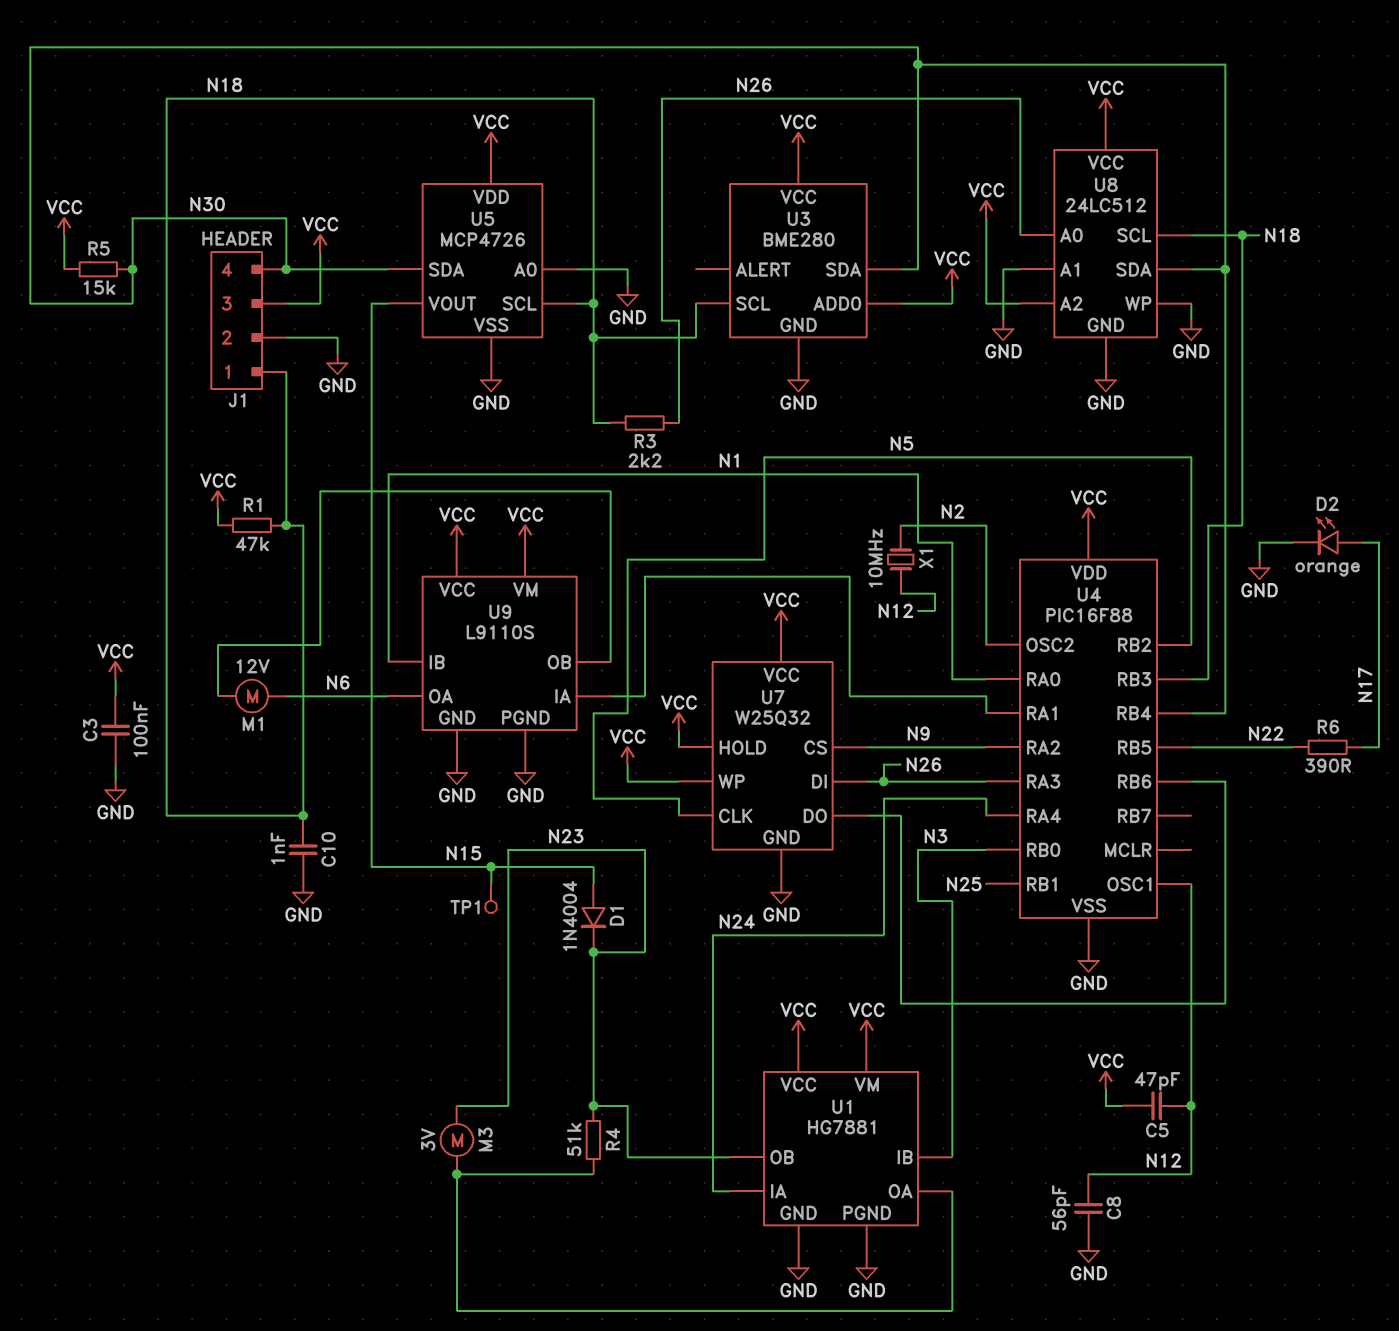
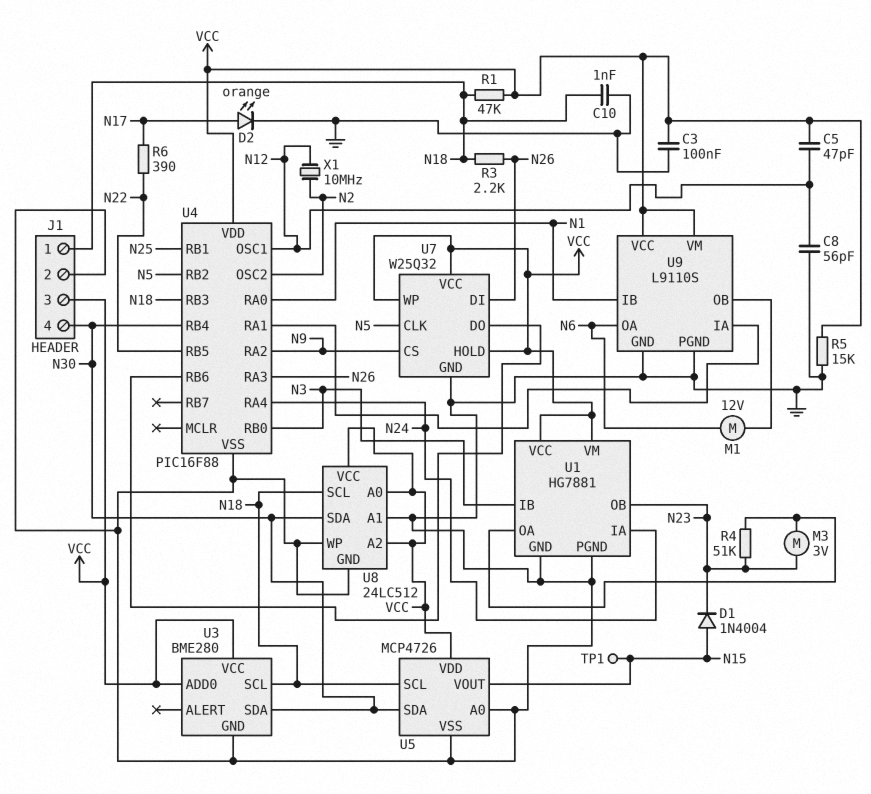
R5: 15k (N30, VCC) -> 15k (GND, VCC)
U8 pin A0: N26 -> VCC

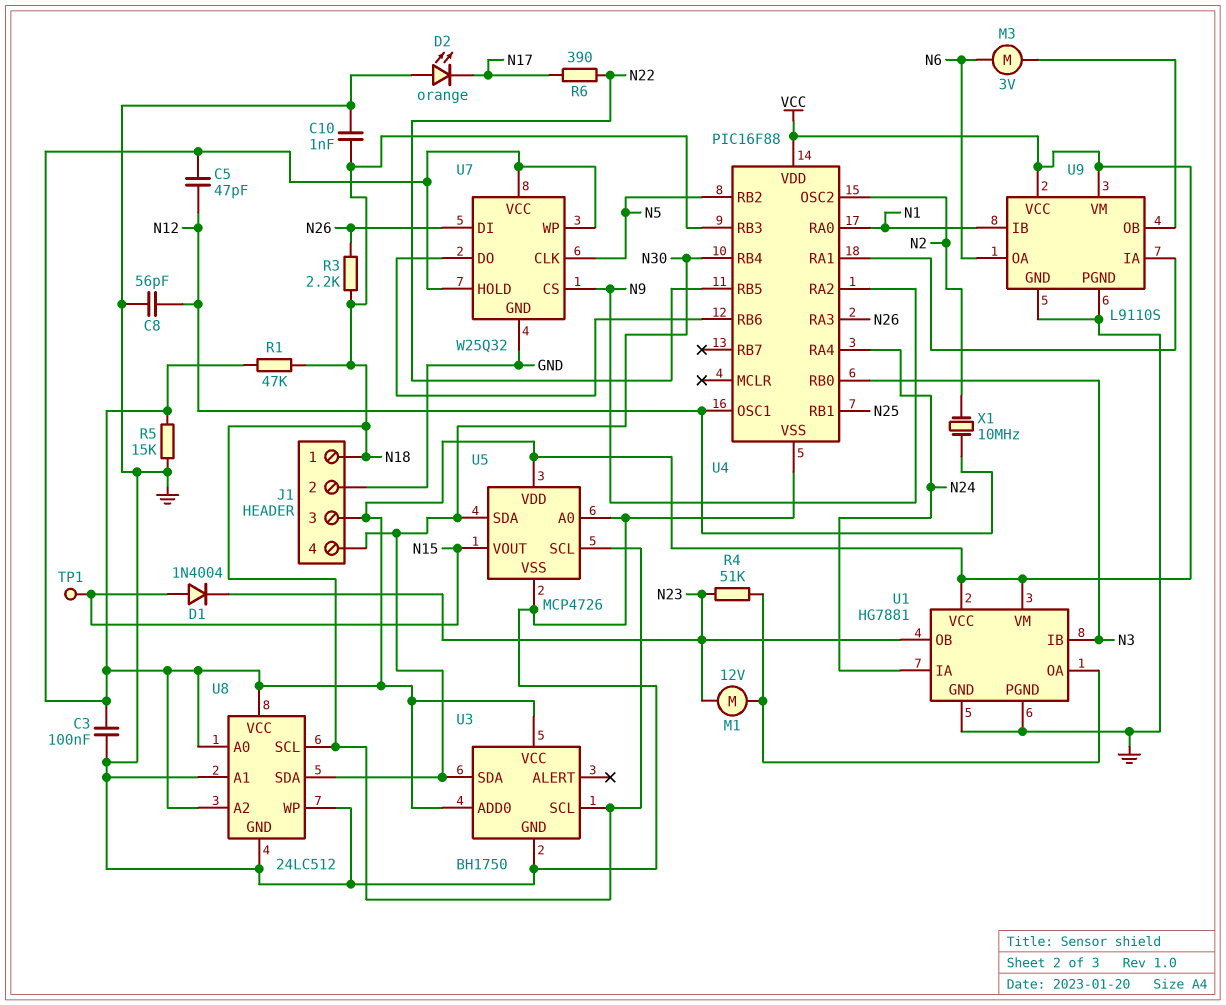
D2: LED orange (A N17, K GND) -> LED orange (A GND, K N17)
M1: motor 12V (N6, U9/OB) -> motor 12V (N23, U1/OA)
M3: motor 3V (N23, U1/OA) -> motor 3V (N6, U9/OB)
U3: BME280 -> BH1750

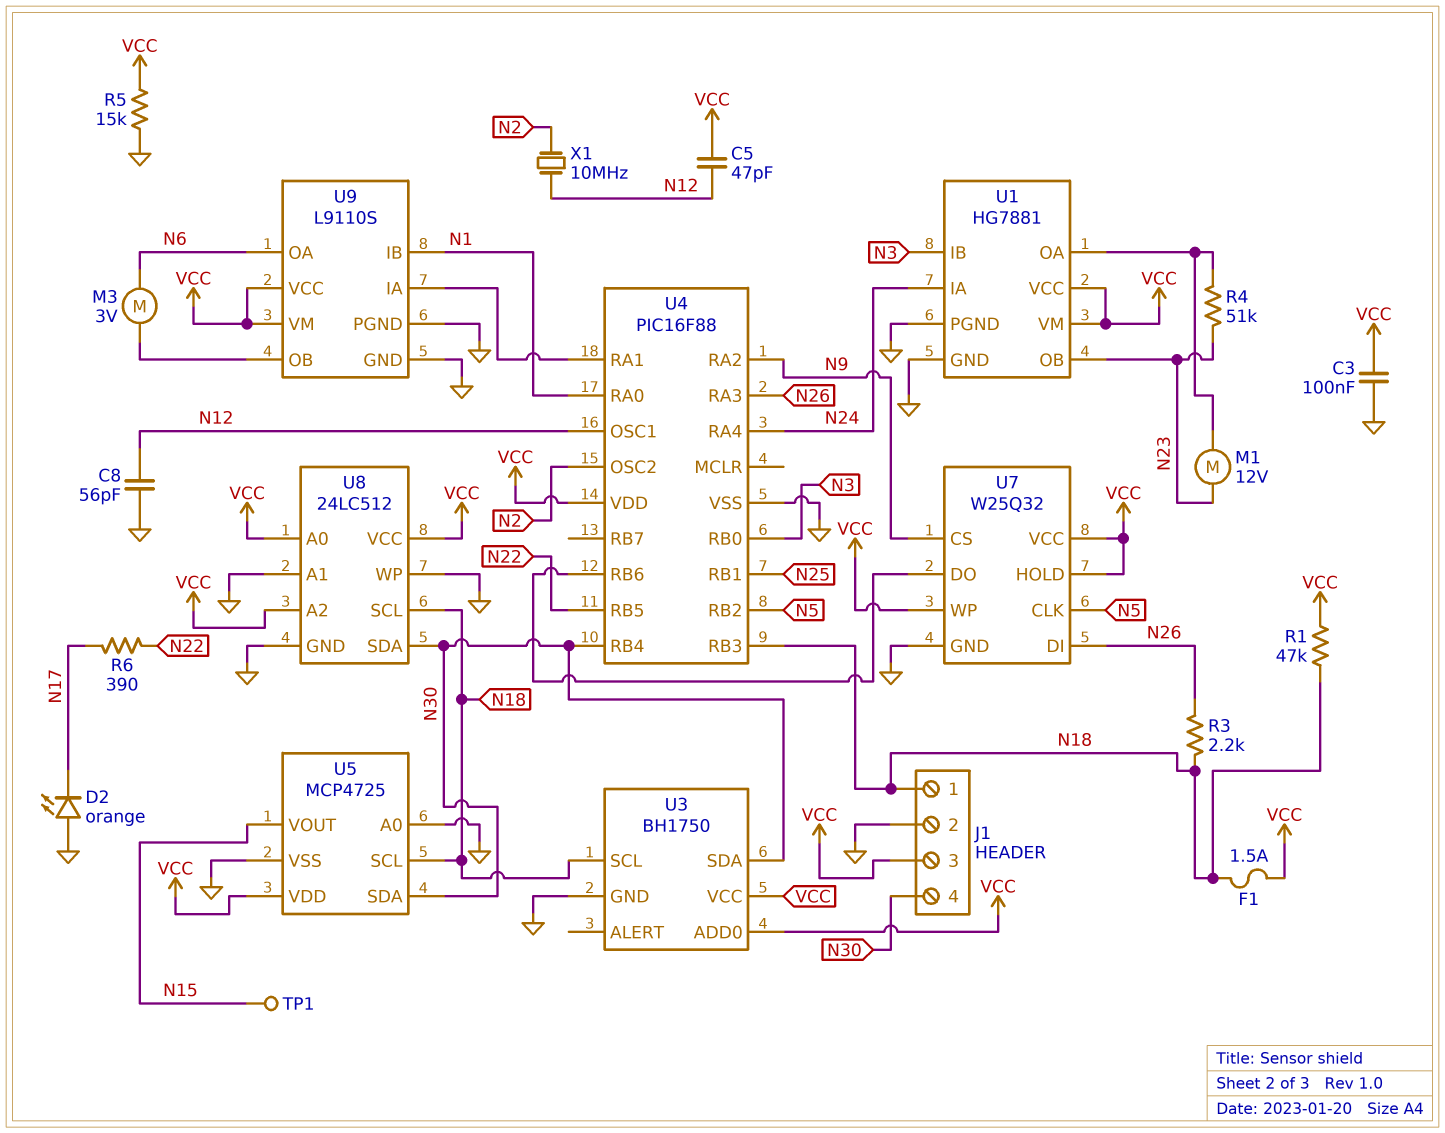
C10: 1nF (GND, N18) -> none
D1: diode 1N4004 (A N15, K N23) -> none
F1: none -> 1.5A (N18, VCC)
U5: MCP4726 -> MCP4725

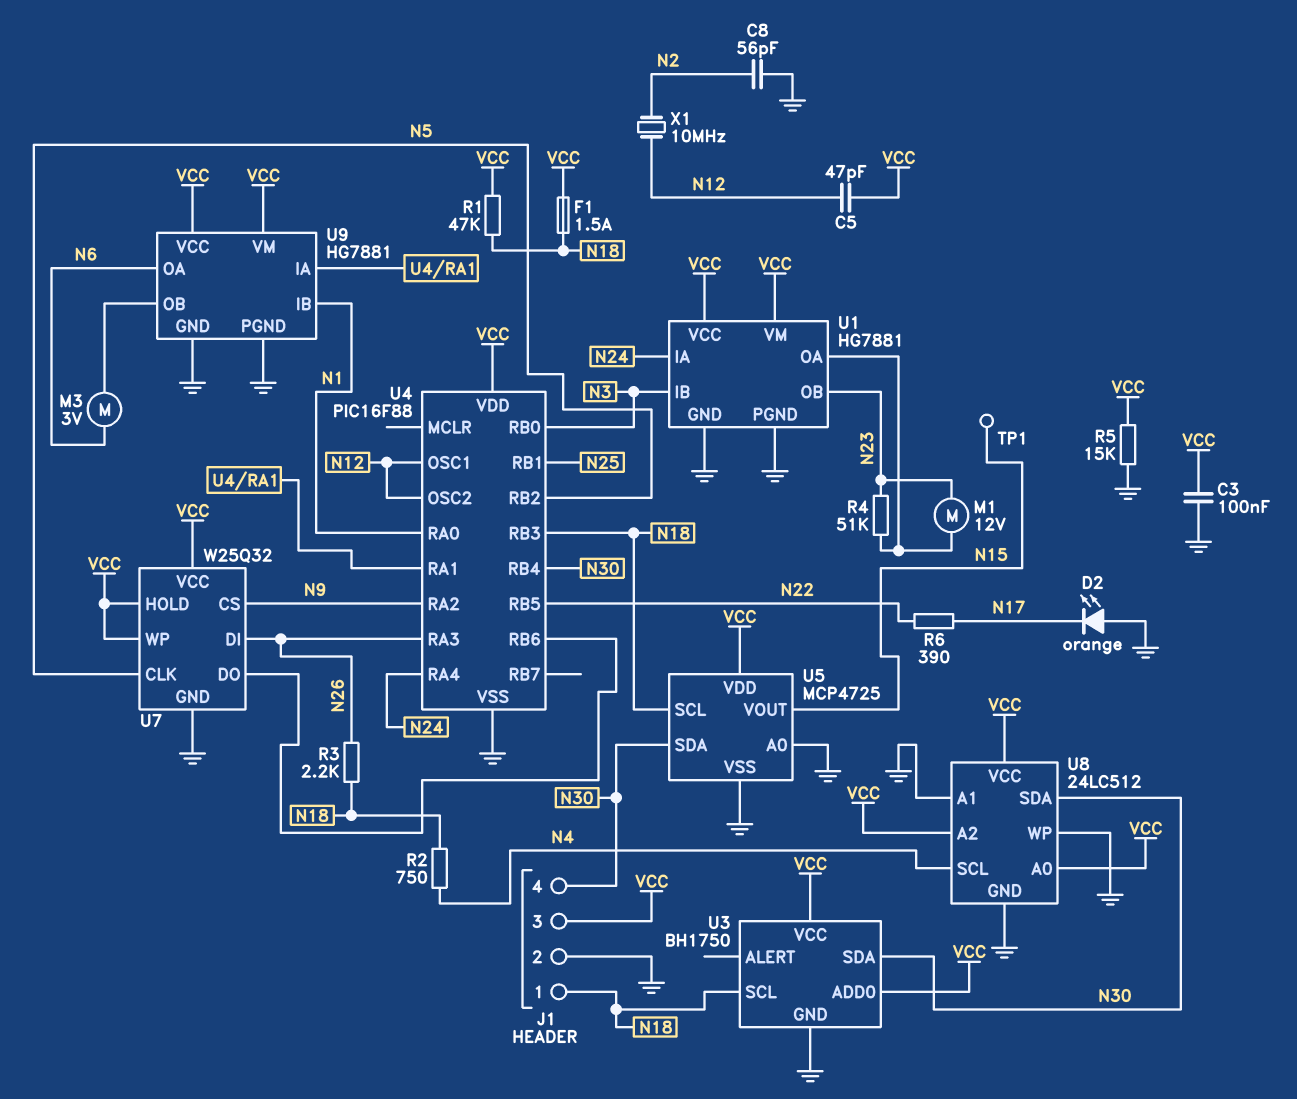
C8: 56pF (GND, N12) -> 56pF (GND, N2)
R2: none -> 750 (N4, N18)
U4 pin OSC2: N2 -> N12
U8 pin SCL: N18 -> N4
U9: L9110S -> HG7881

